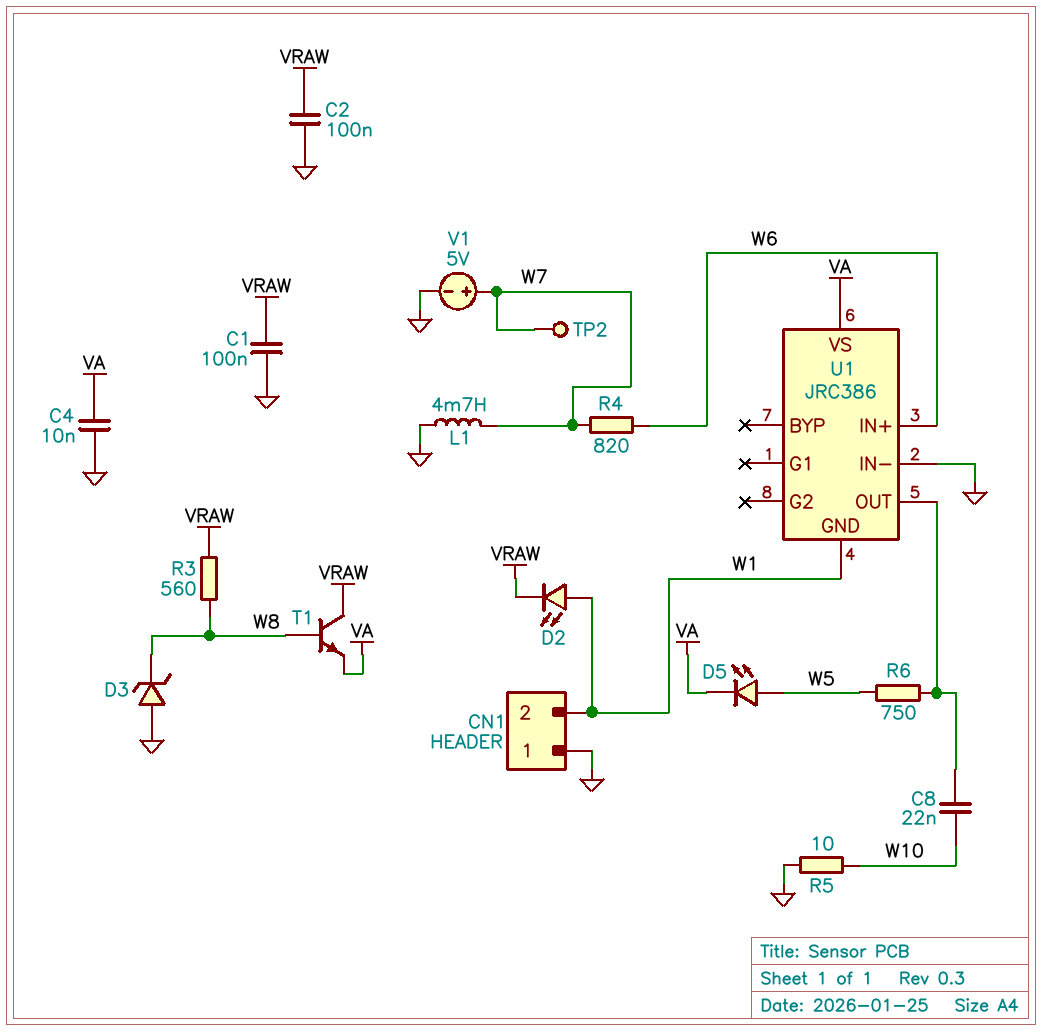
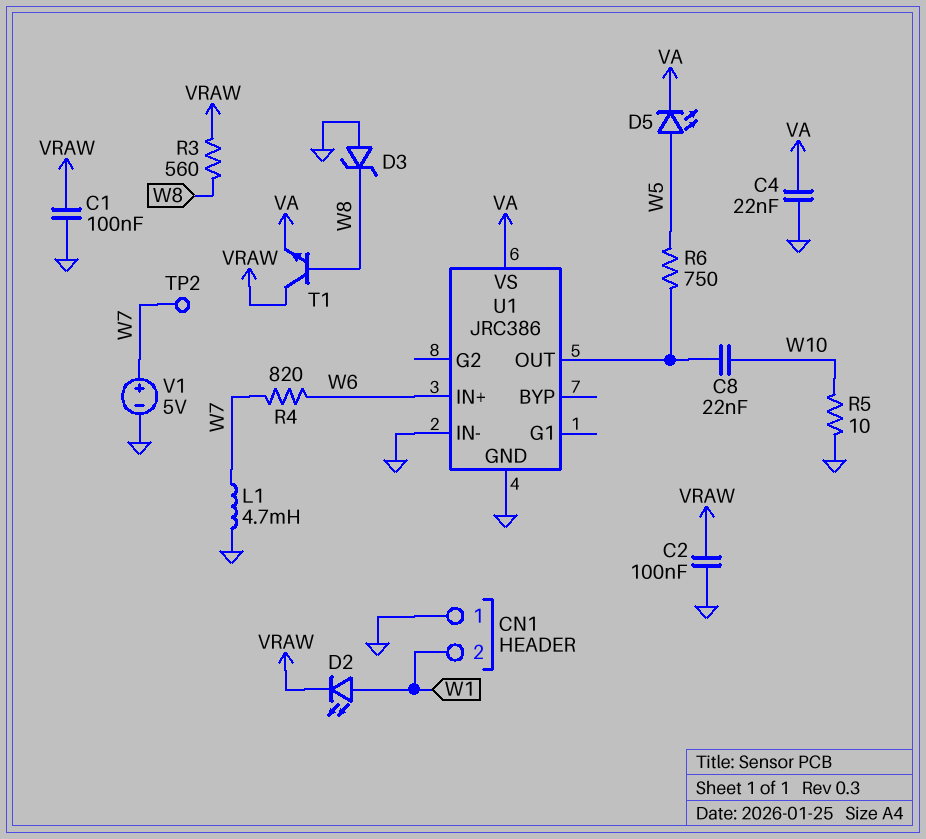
C4: 10nF (GND, VA) -> 22nF (GND, VA)
U1 pin GND: W1 -> GND

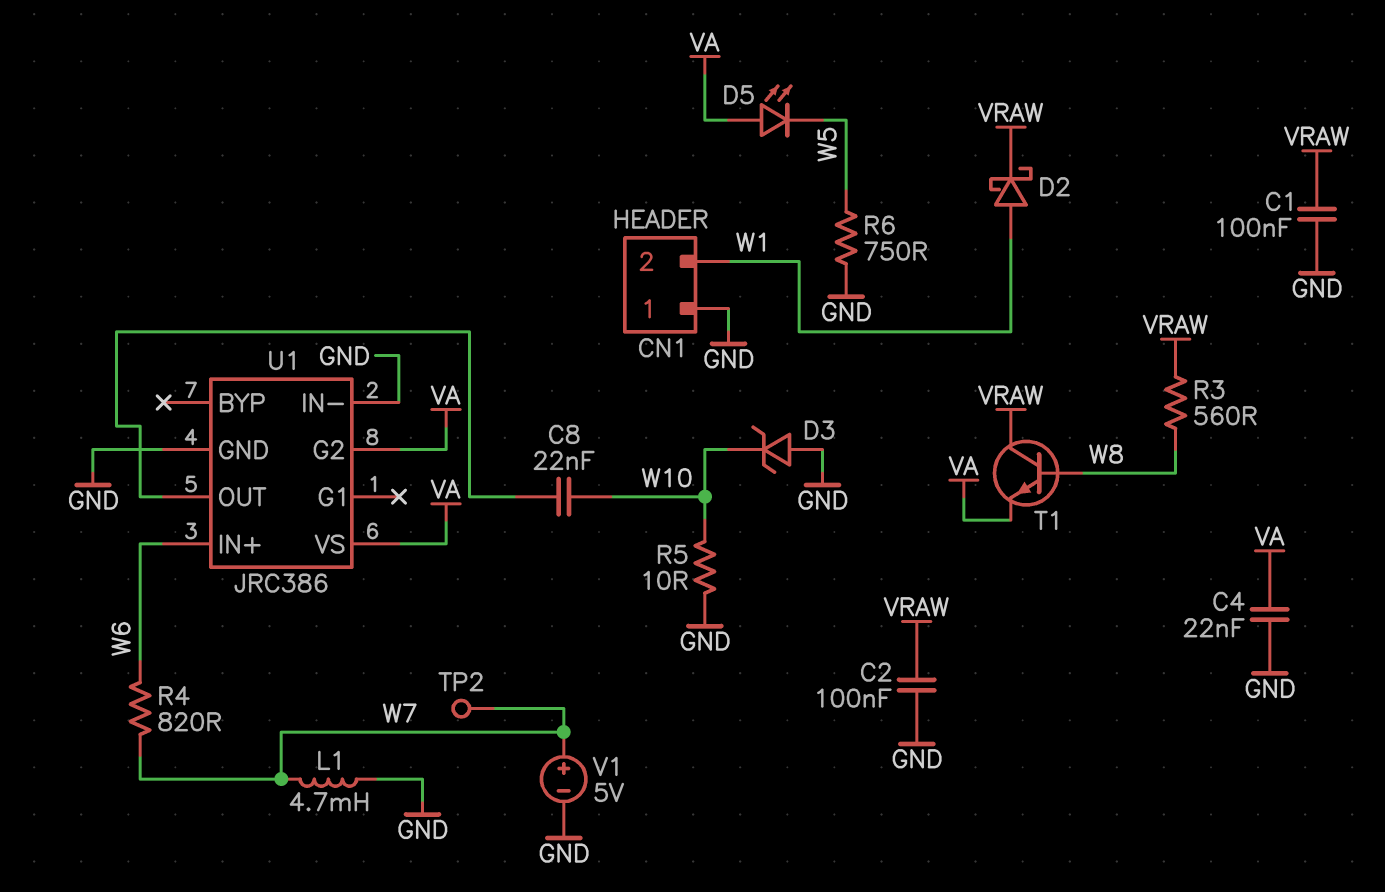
D2: LED (A W1, K VRAW) -> schottky (A W1, K VRAW)
D3: zener (A GND, K W8) -> zener (A GND, K W10)
D5: LED (A W5, K VA) -> LED (A VA, K W5)
R6: 750 (U1/OUT, W5) -> 750 (GND, W5)
U1 pin G2: none -> VA

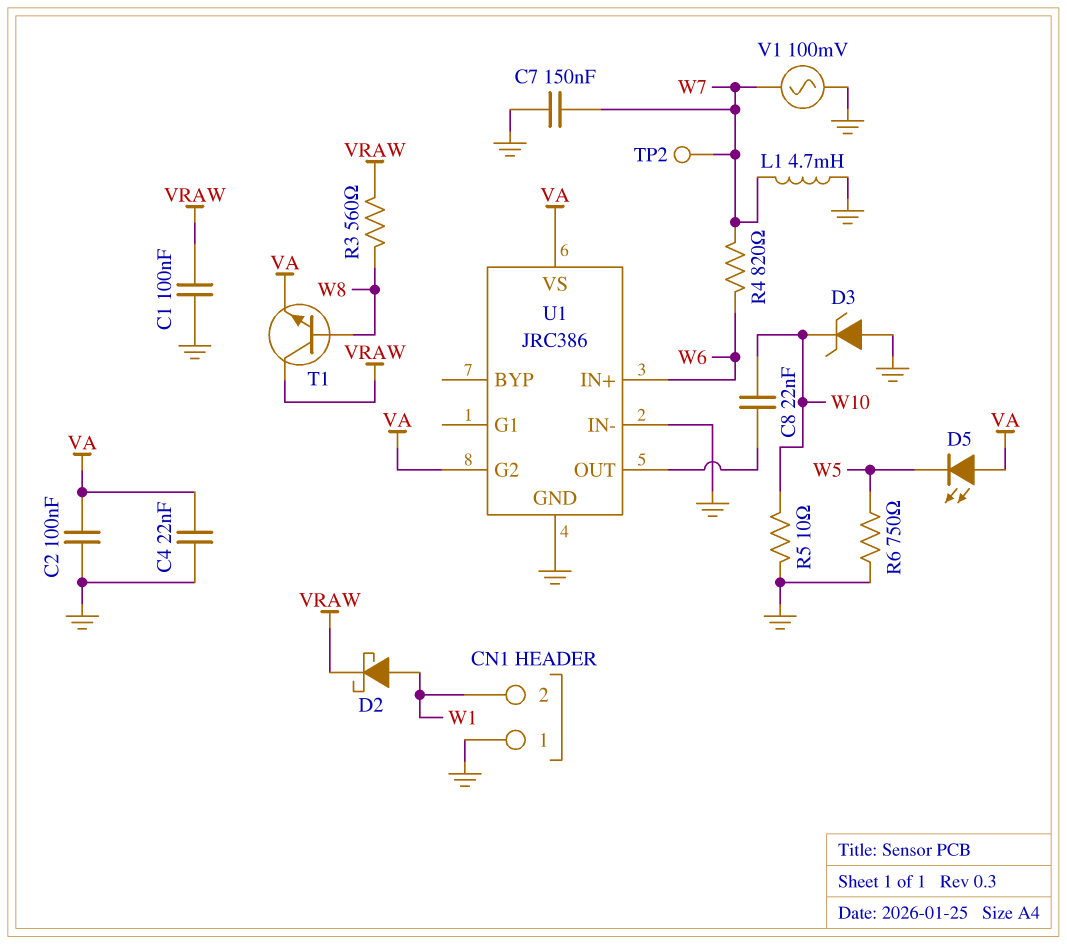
C2: 100nF (GND, VRAW) -> 100nF (GND, VA)
C7: none -> 150nF (GND, W7)
V1: 5V (plus W7, minus GND) -> AC 100mV (GND, W7)

